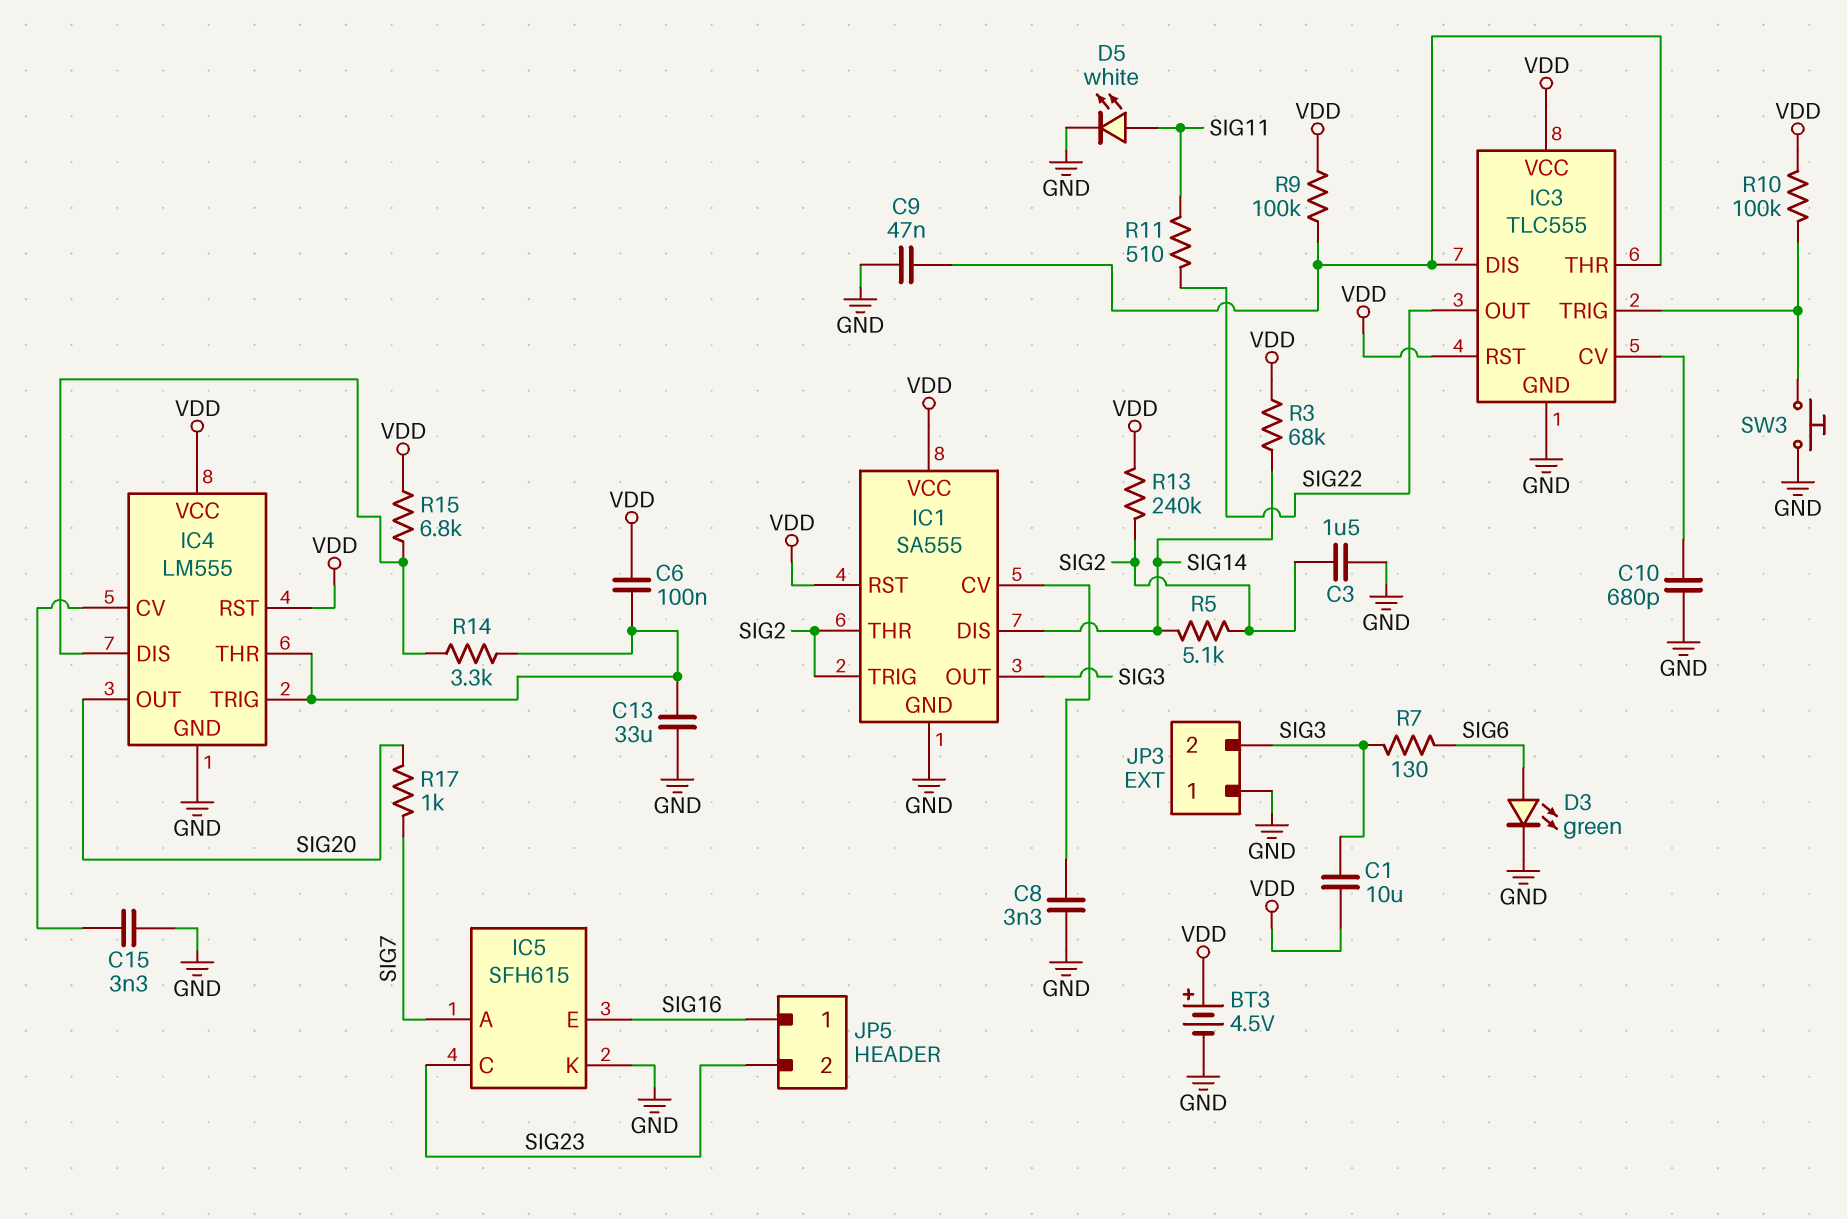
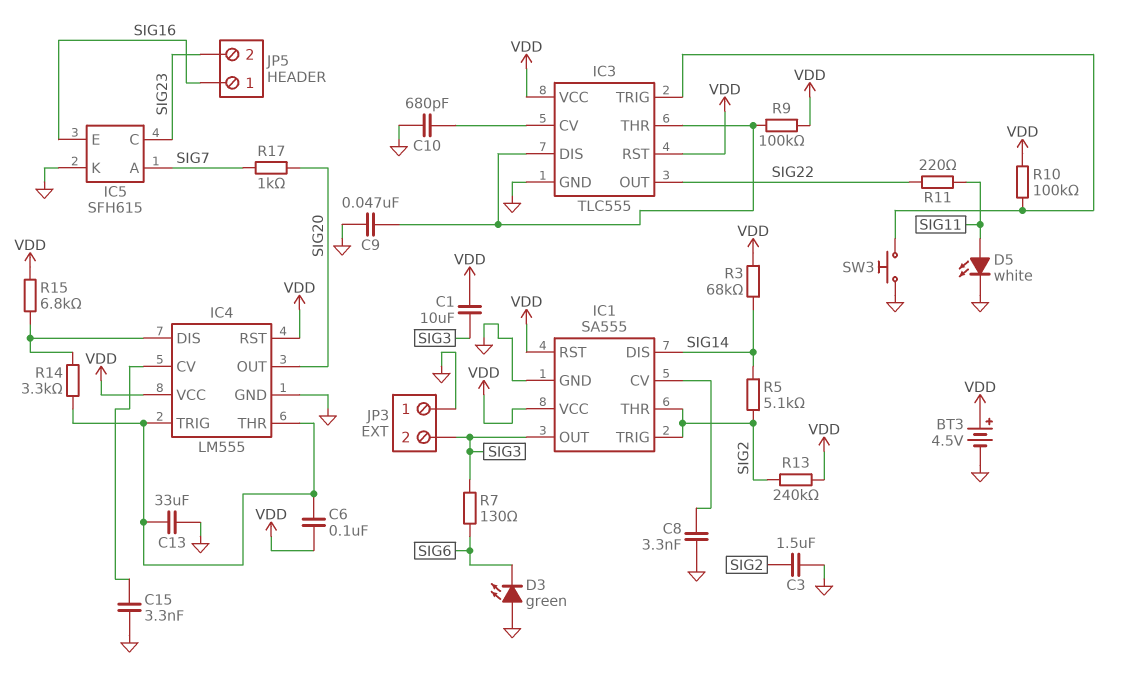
D3: LED green (A SIG6, K GND) -> LED green (A GND, K SIG6)
R11: 510 (SIG11, SIG22) -> 220 (SIG11, SIG22)

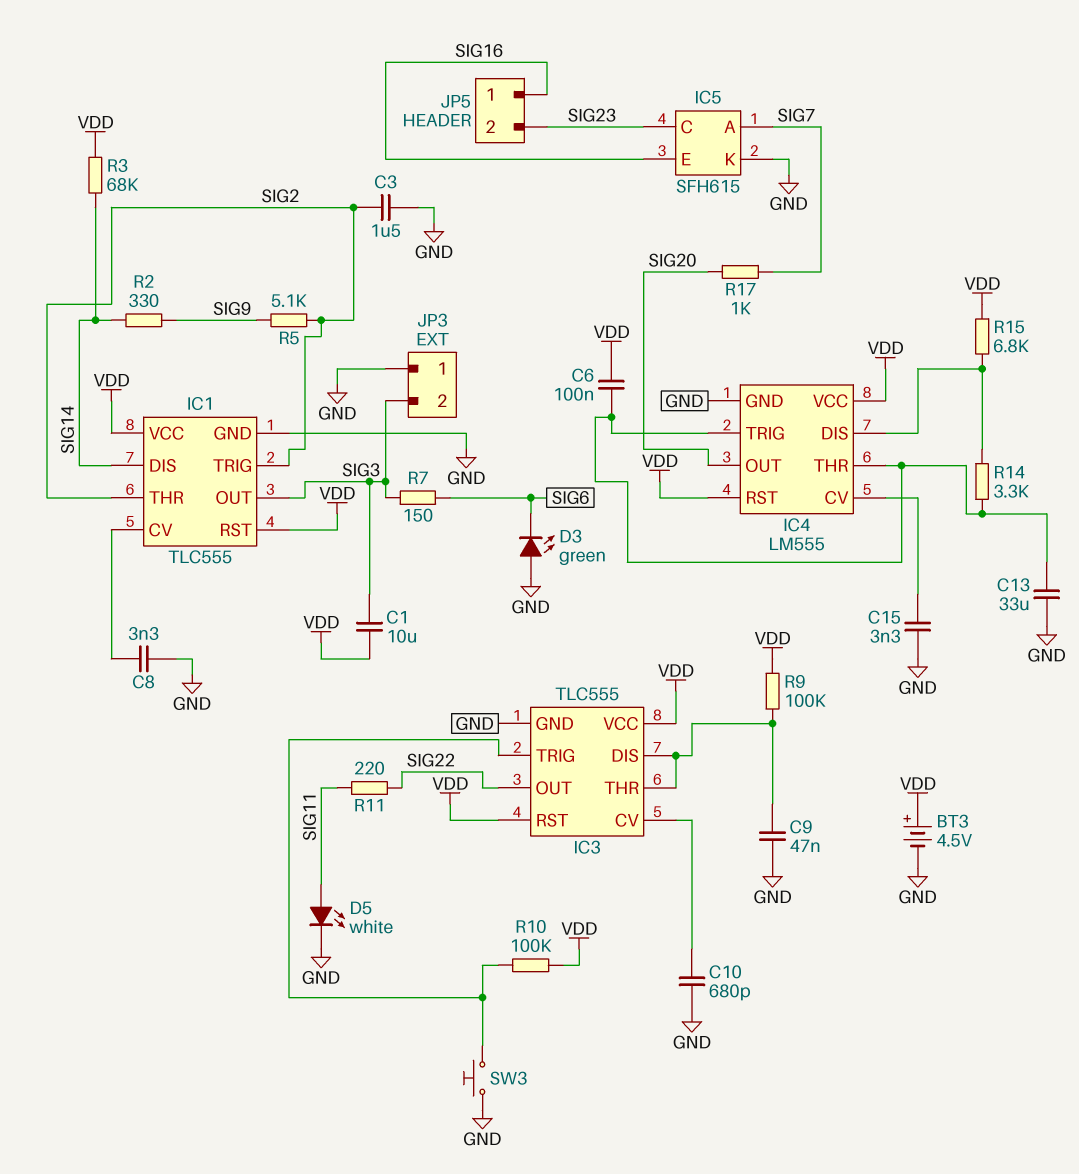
IC1: SA555 -> TLC555
R2: none -> 330 (SIG9, SIG14)
R5: 5.1k (SIG2, SIG14) -> 5.1k (SIG2, SIG9)
R7: 130 (SIG3, SIG6) -> 150 (SIG3, SIG6)
R13: 240k (SIG2, VDD) -> none

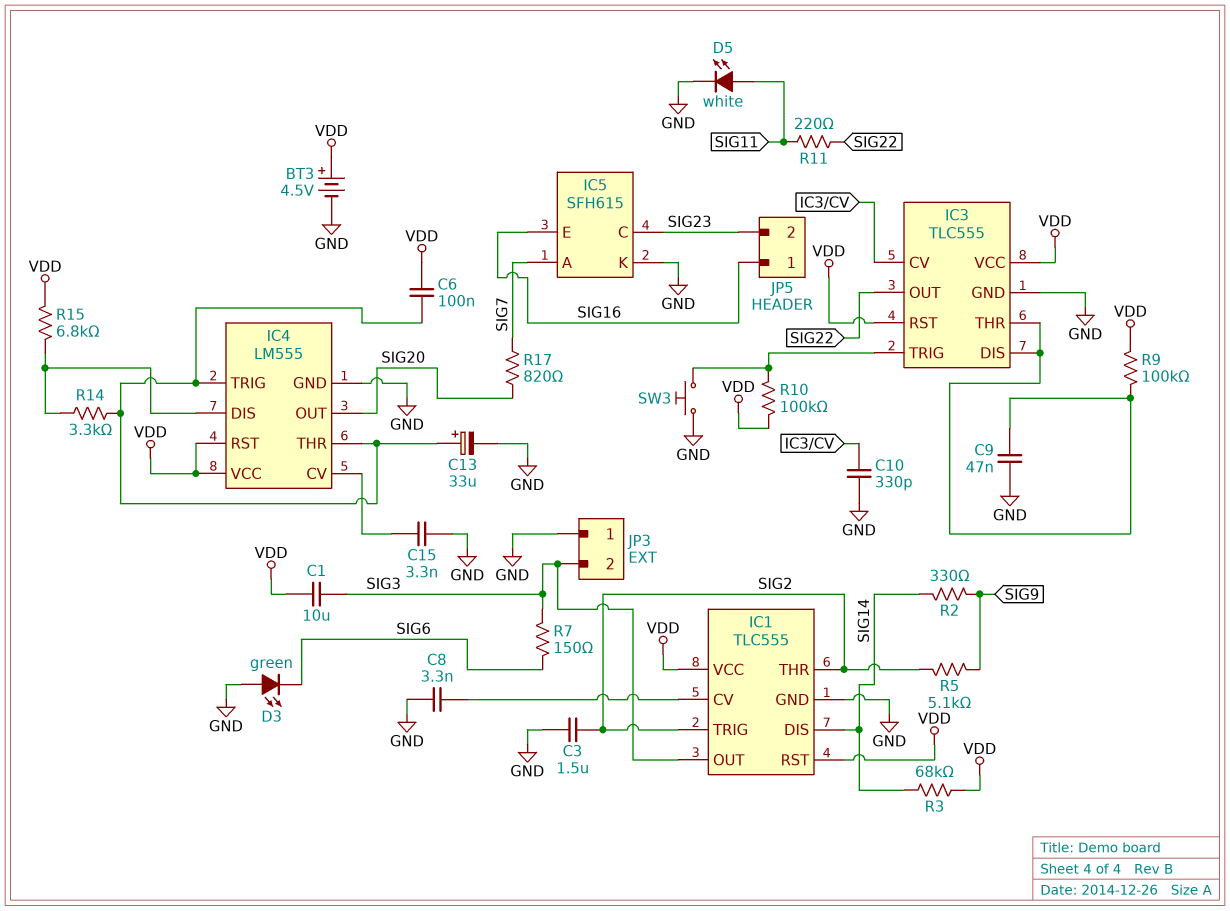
C10: 680pF (GND, IC3/CV) -> 330pF (GND, IC3/CV)
C13: 33uF (GND, IC4/THR) -> 33uF (plus IC4/THR, minus GND)
R17: 1k (SIG7, SIG20) -> 820 (SIG7, SIG20)

